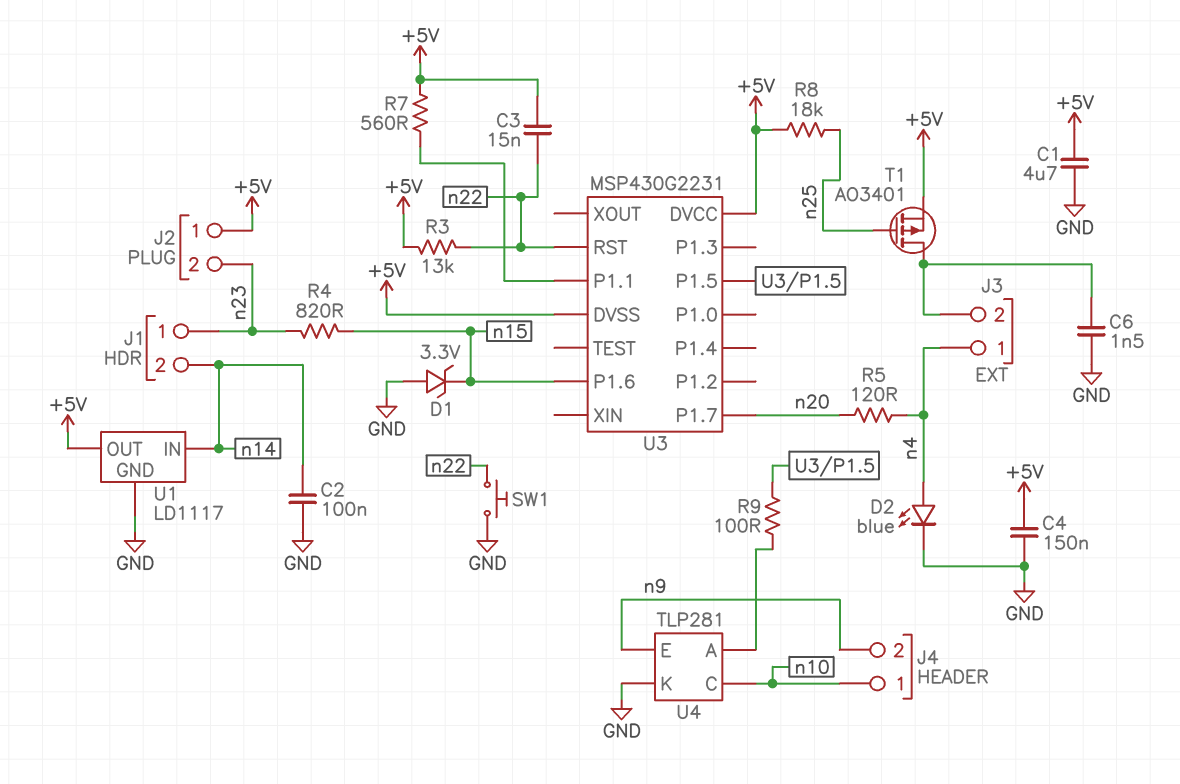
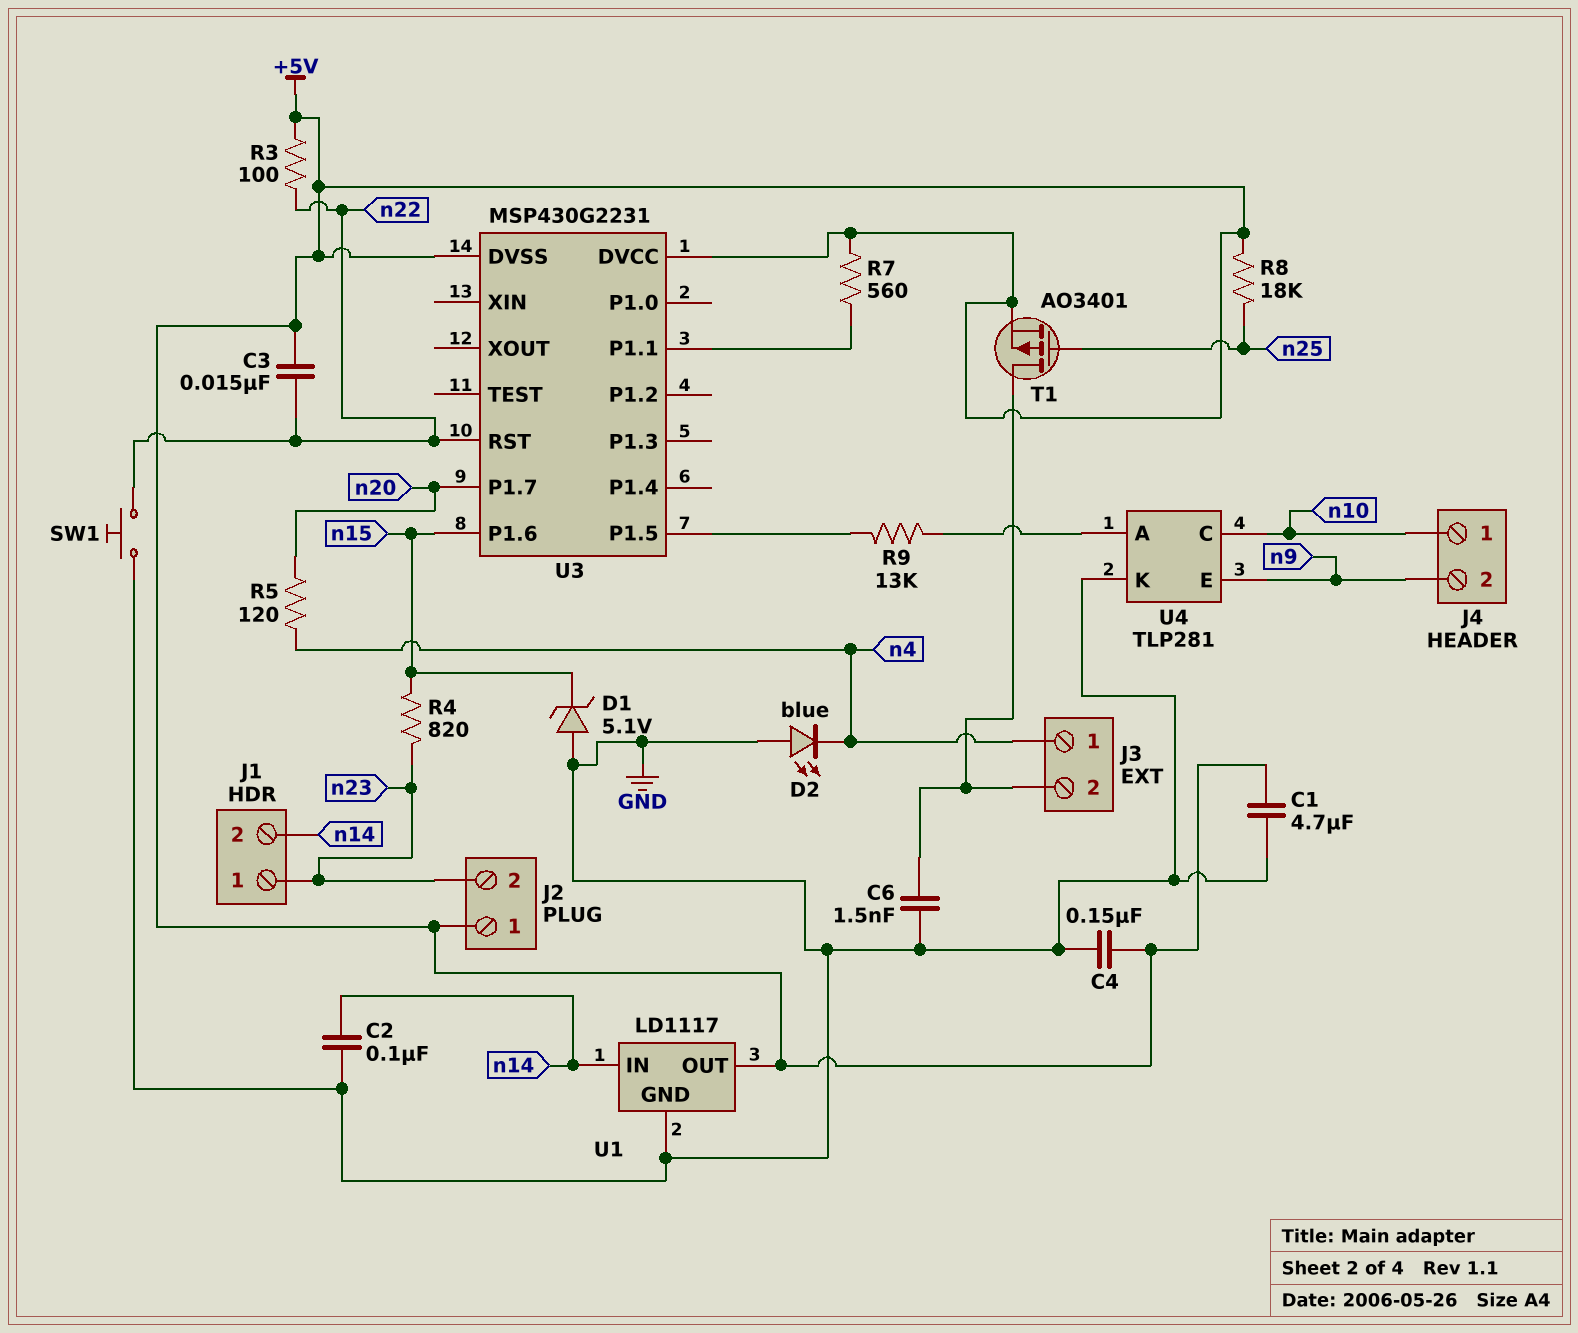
D1: zener 3.3V (A GND, K n15) -> zener 5.1V (A GND, K n15)
D2: LED blue (A n4, K GND) -> LED blue (A GND, K n4)
R3: 13k (+5V, n22) -> 100 (+5V, n22)
R9: 100 (U3/P1.5, U4/A) -> 13k (U3/P1.5, U4/A)

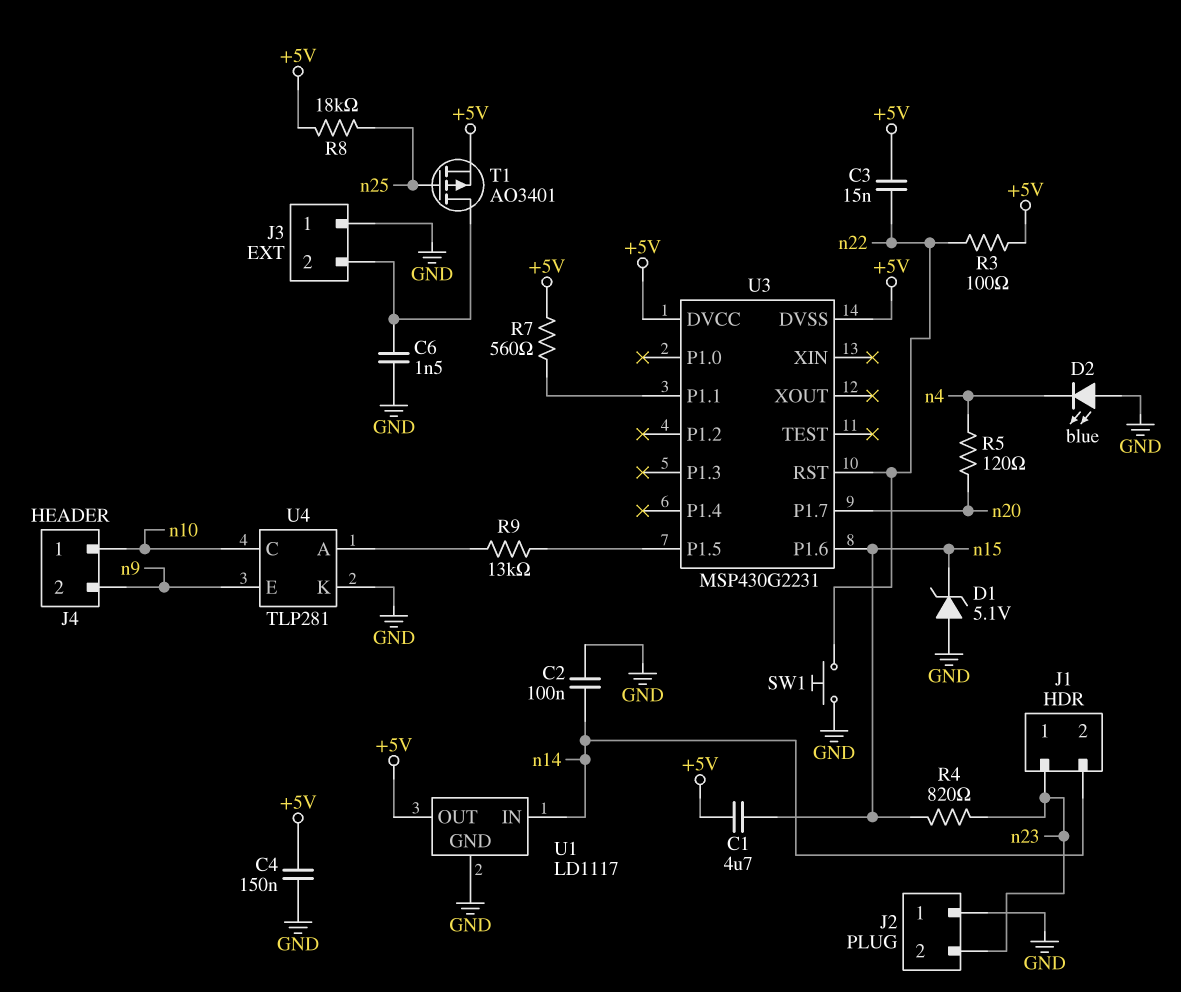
C1: 4.7uF (+5V, GND) -> 4.7uF (+5V, n15)
J2 pin 1: +5V -> GND
J3 pin 1: n4 -> GND

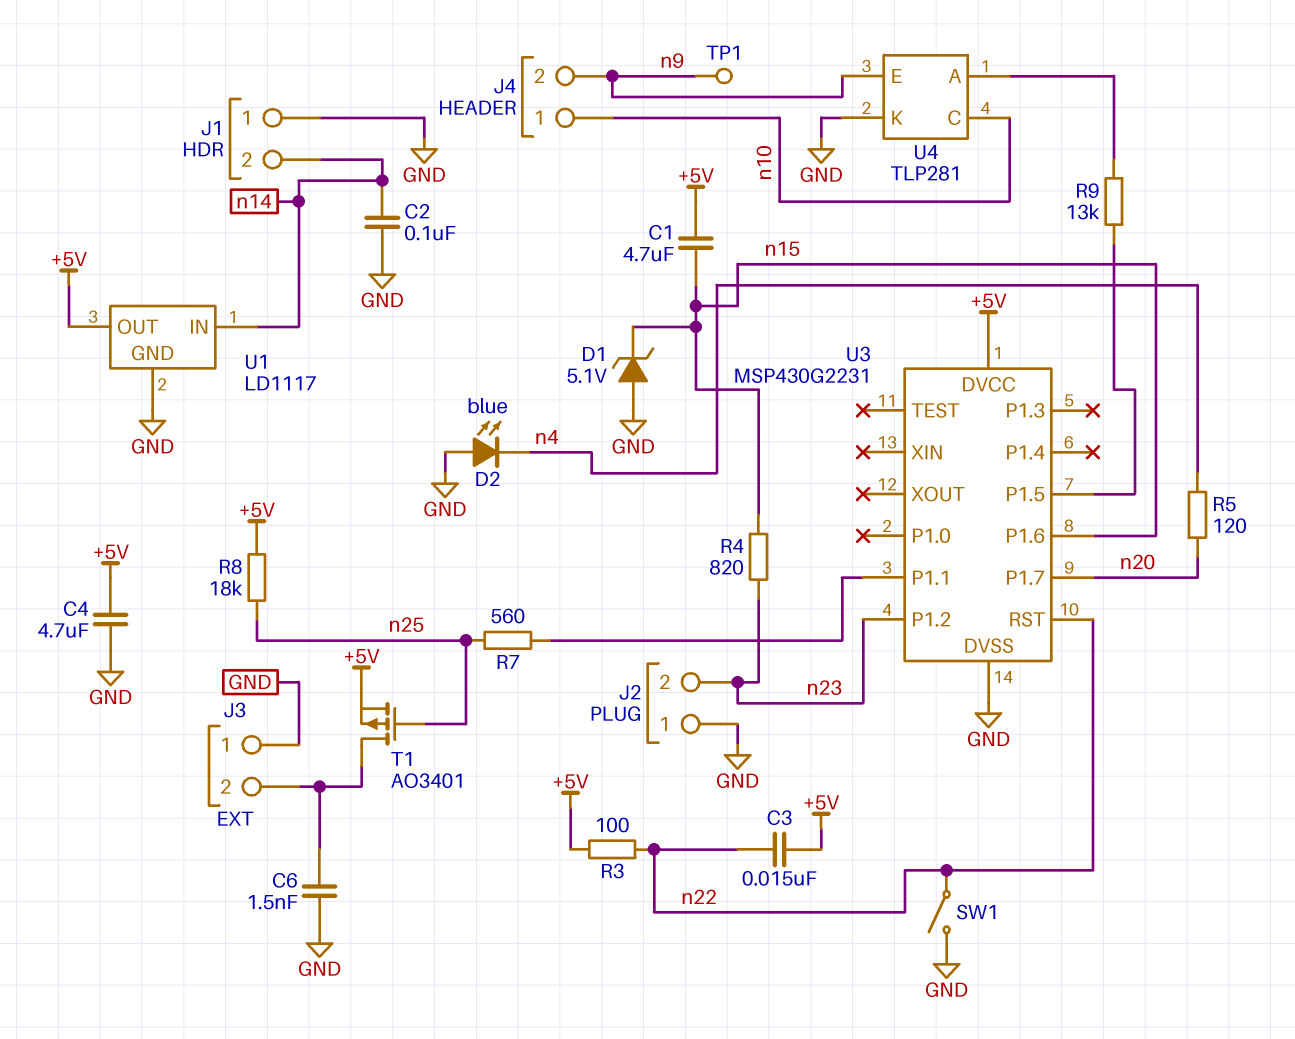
C4: 150nF (+5V, GND) -> 4.7uF (+5V, GND)
J1 pin 1: n23 -> GND
R7: 560 (+5V, U3/P1.1) -> 560 (U3/P1.1, n25)
SW1: button (GND, n22) -> switch (GND, n22)
TP1: none -> test point (n9)
U3 pin DVSS: +5V -> GND
U3 pin P1.2: none -> n23

